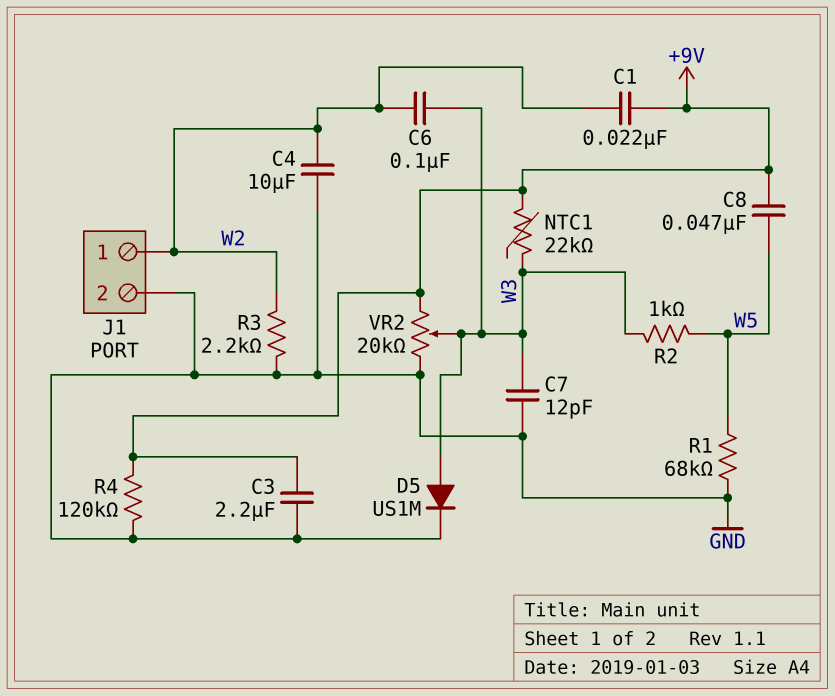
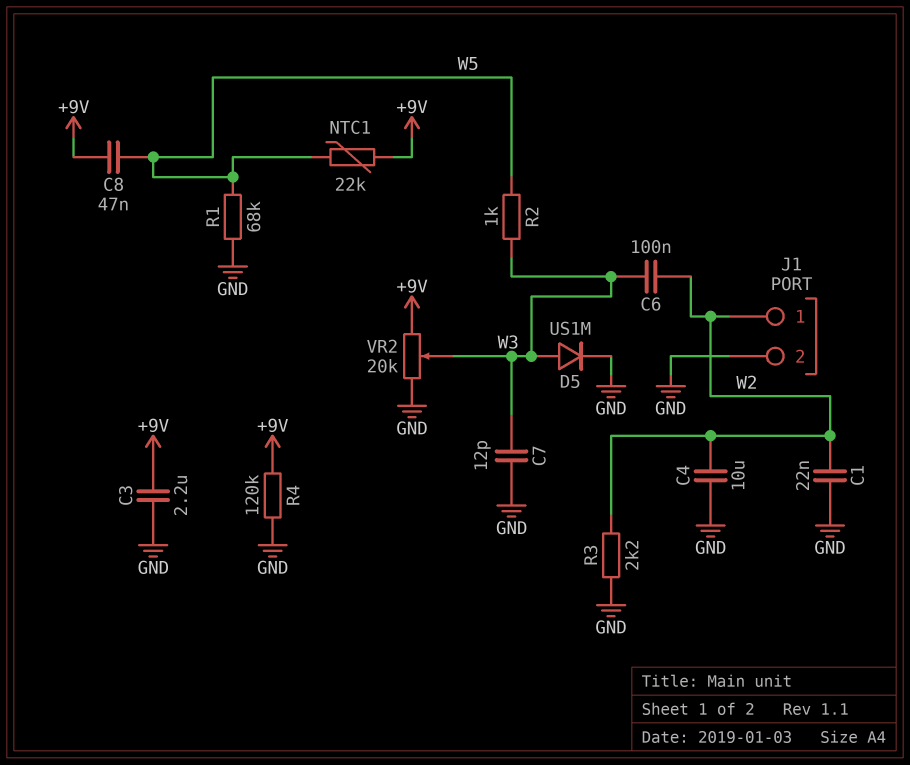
C1: 22nF (+9V, W2) -> 22nF (GND, W2)
NTC1: 22k (+9V, W3) -> 22k (+9V, W5)

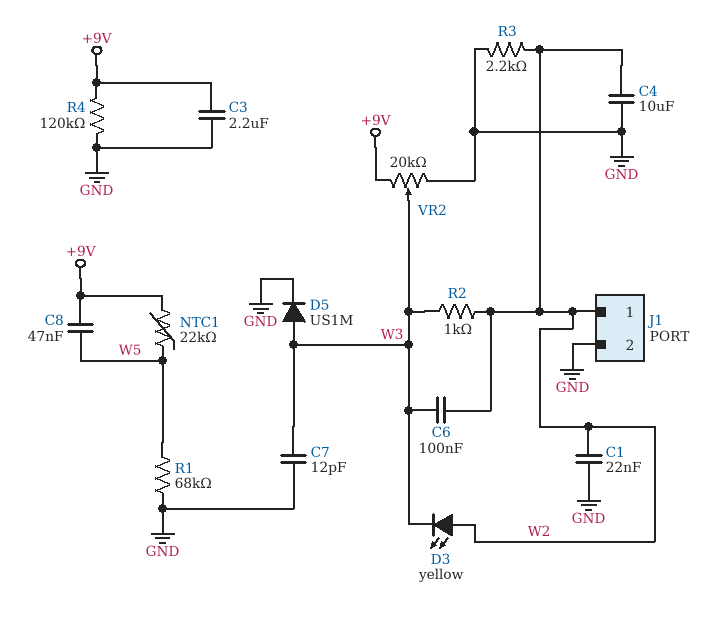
D3: none -> LED yellow (A W2, K W3)
R2: 1k (W3, W5) -> 1k (W2, W3)

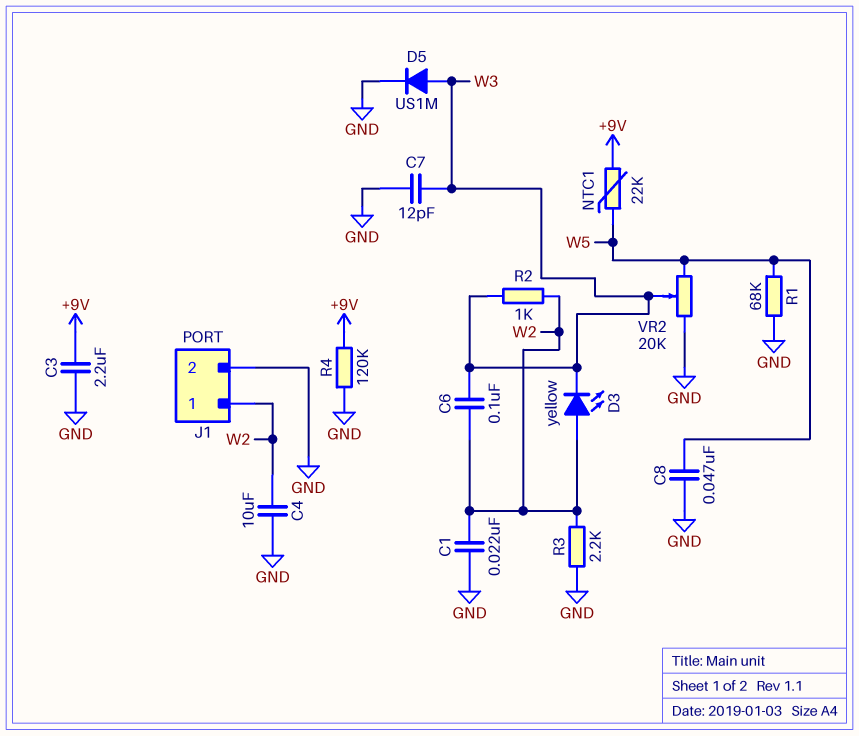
C8: 47nF (+9V, W5) -> 47nF (GND, W5)
VR2: 20k (+9V, GND, wiper W3) -> 20k (GND, W5, wiper W3)

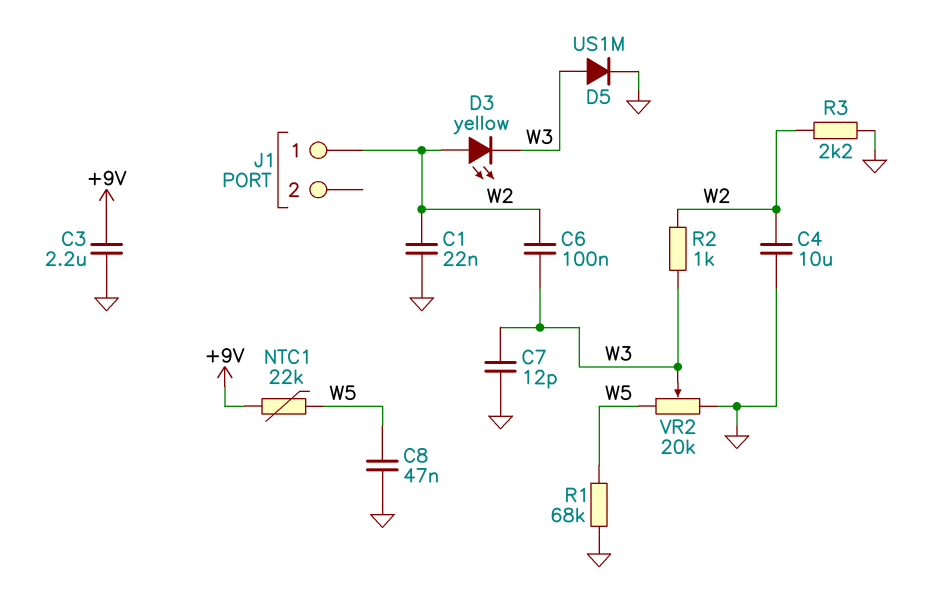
J1 pin 2: GND -> none
R4: 120k (+9V, GND) -> none

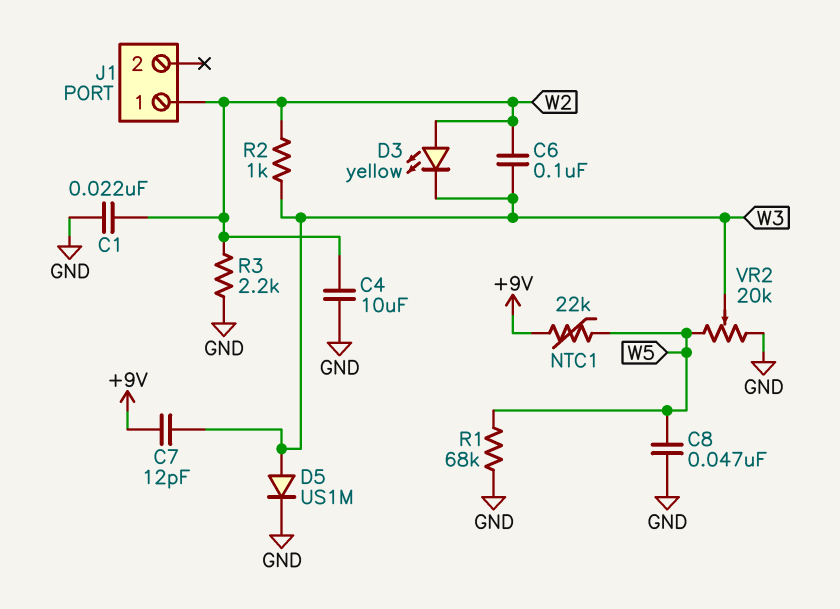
C3: 2.2uF (+9V, GND) -> none
C7: 12pF (GND, W3) -> 12pF (+9V, W3)

